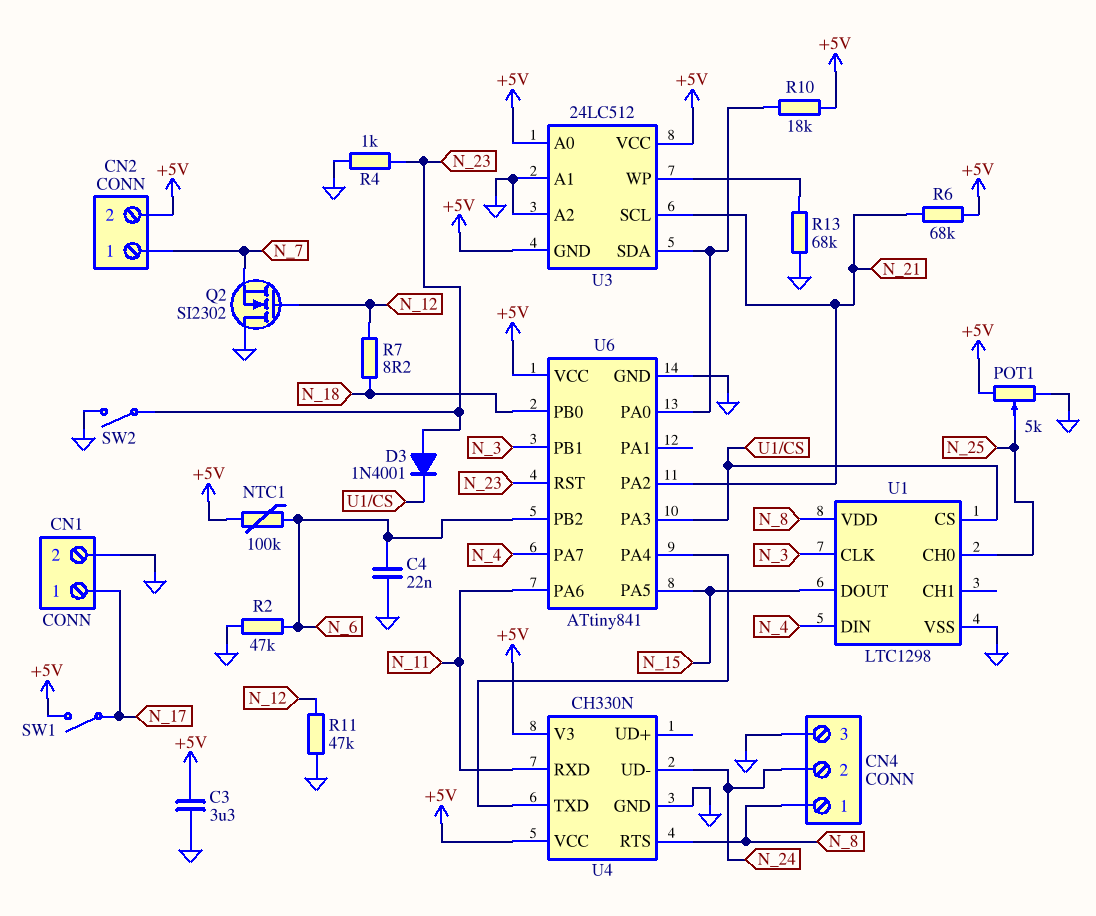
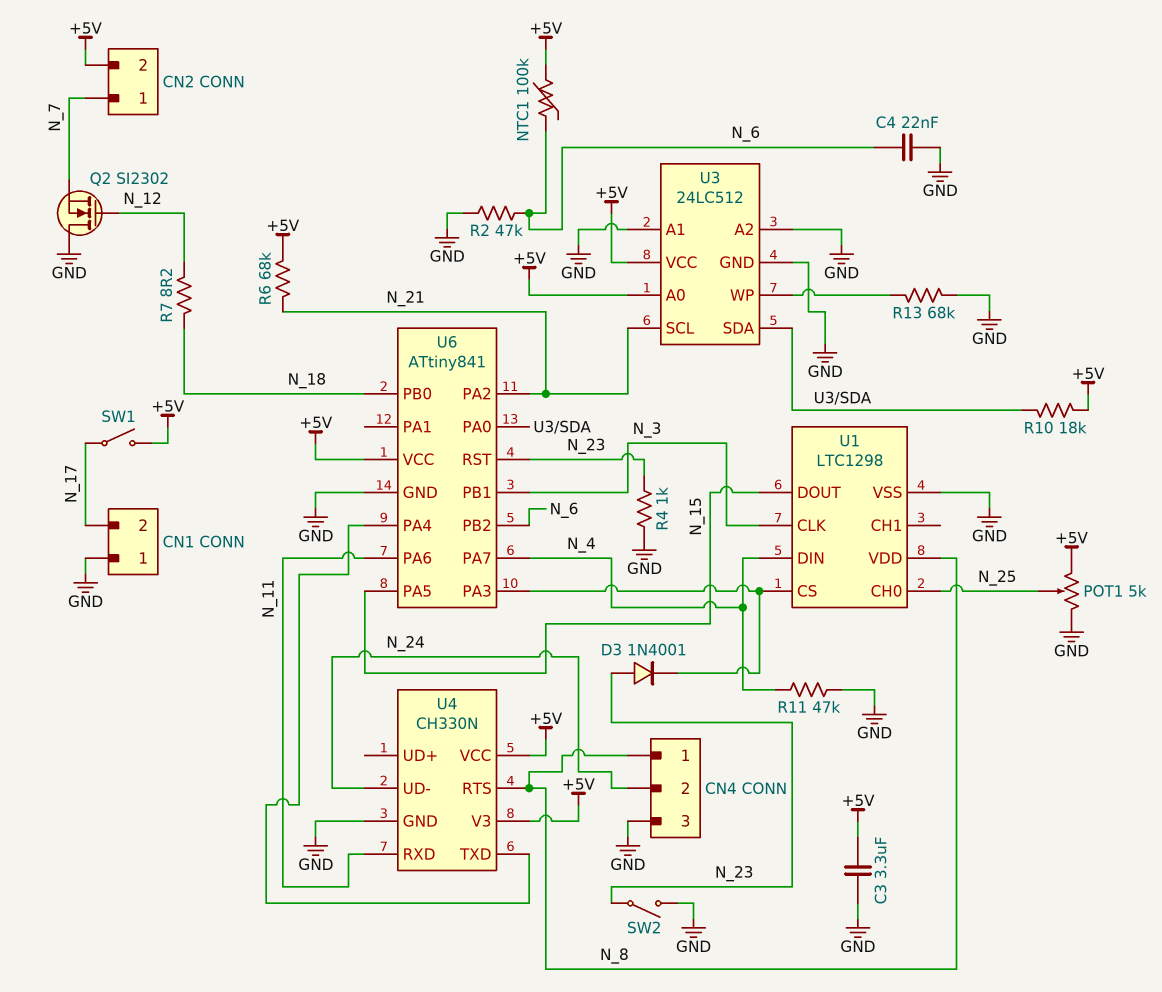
CN1 pin 1: N_17 -> GND
CN1 pin 2: GND -> N_17
R11: 47k (GND, N_12) -> 47k (GND, N_4)
U3 pin GND: +5V -> GND

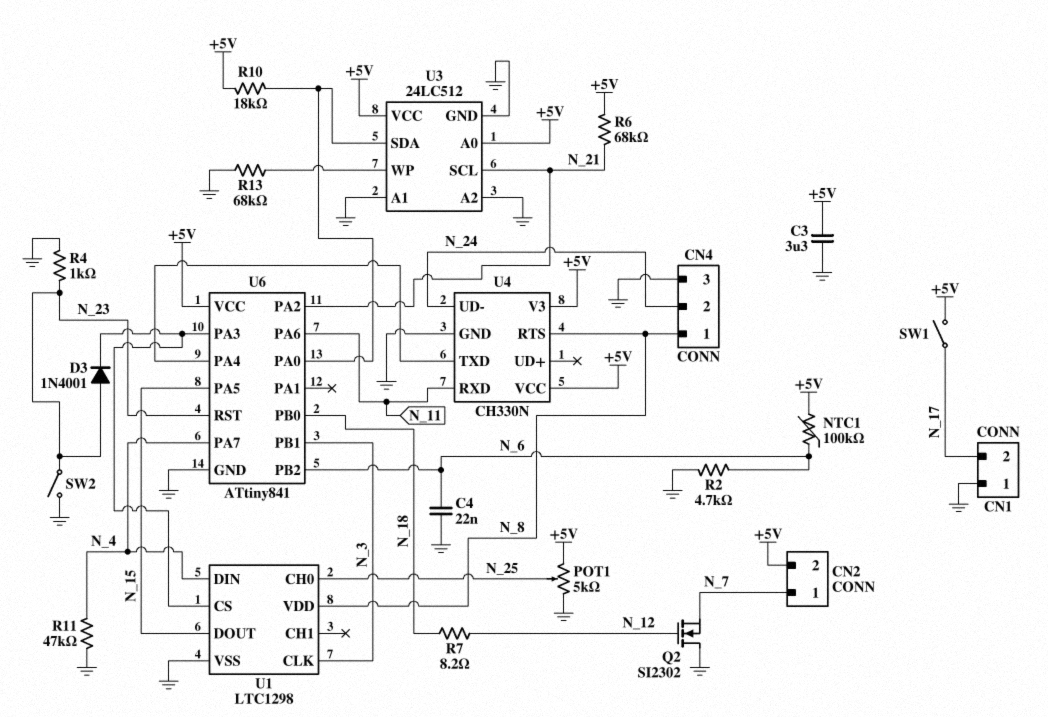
R2: 47k (GND, N_6) -> 4.7k (GND, N_6)

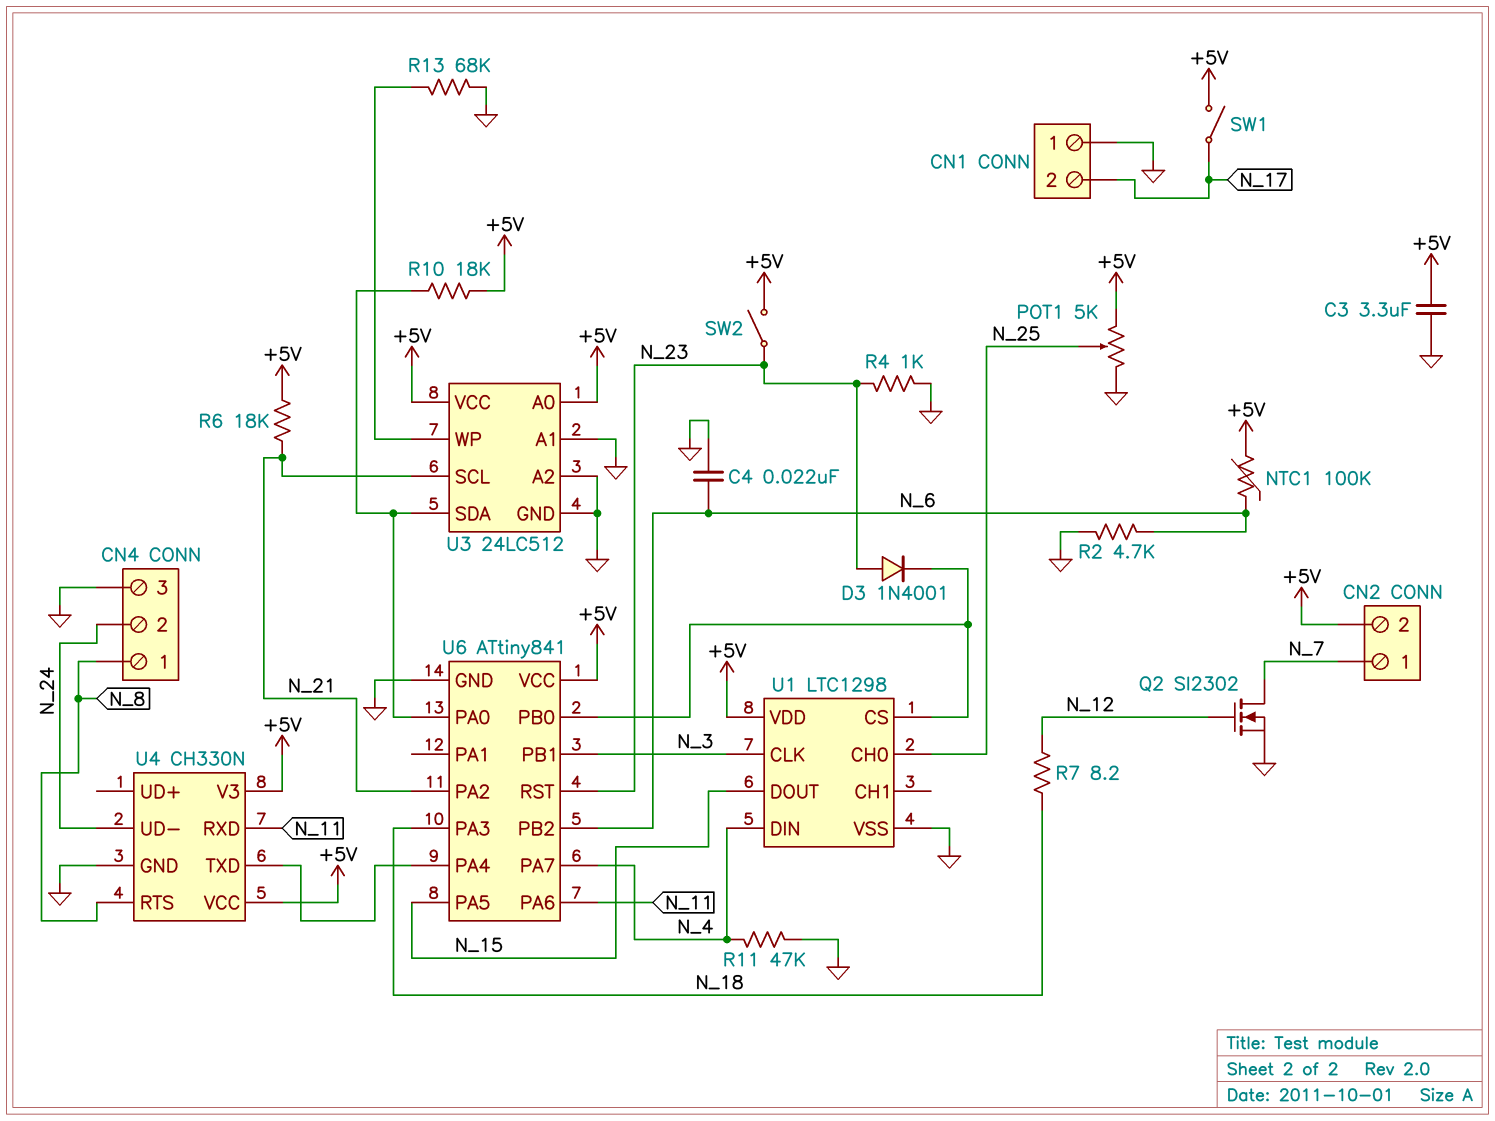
Q2: NMOS SI2302 (G N_12, D GND, S N_7) -> NMOS SI2302 (G N_12, D N_7, S GND)
R6: 68k (+5V, N_21) -> 18k (+5V, N_21)
SW2: switch (GND, N_23) -> switch (+5V, N_23)
U1 pin VDD: N_8 -> +5V
U6 pin PA3: U1/CS -> N_18
U6 pin PB0: N_18 -> U1/CS

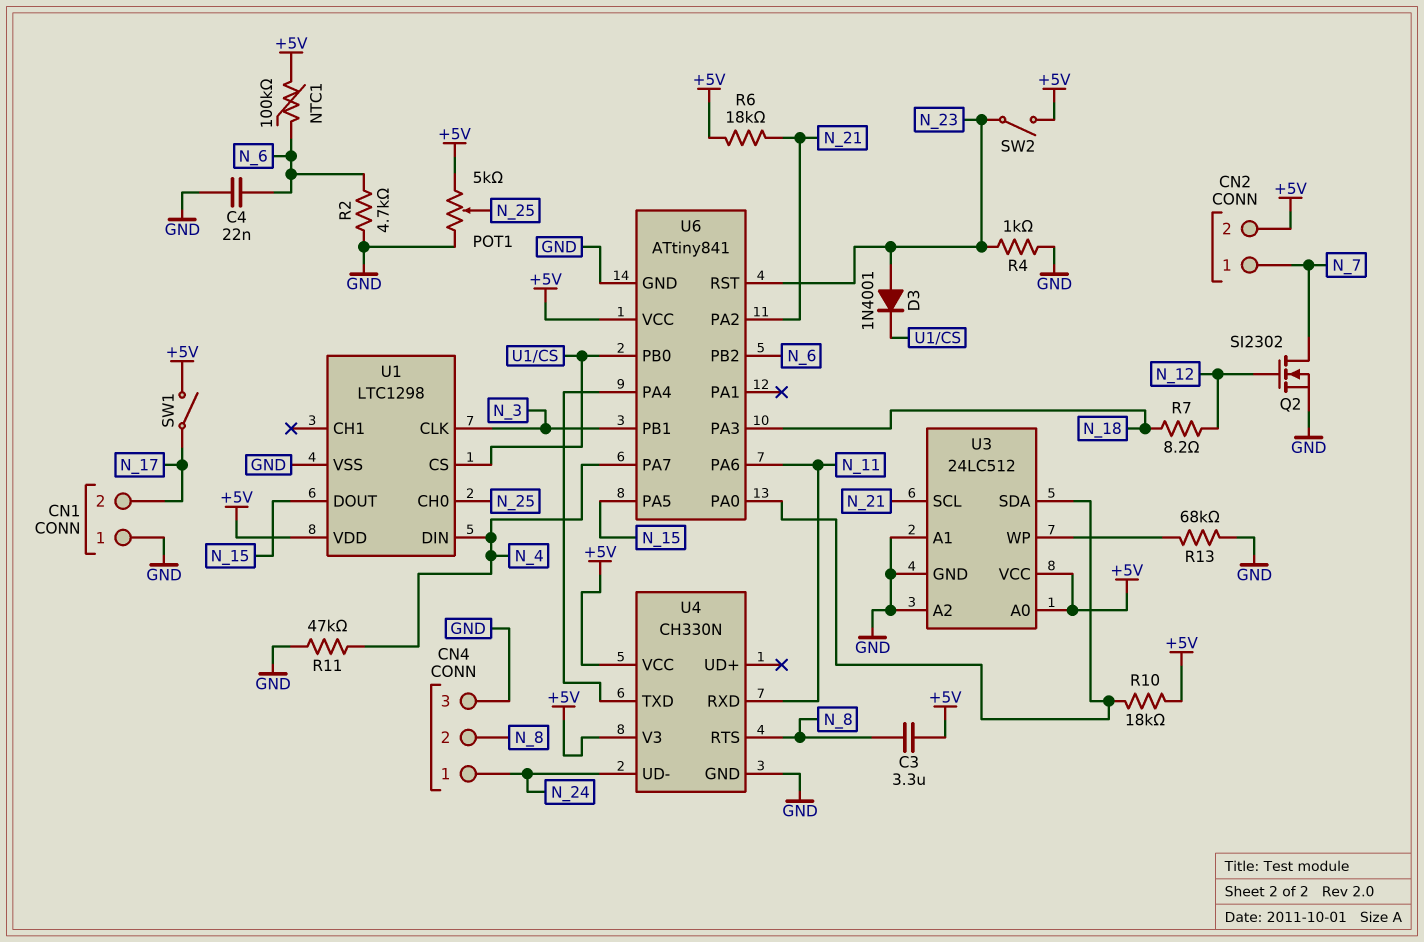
C3: 3.3uF (+5V, GND) -> 3.3uF (+5V, N_8)
CN4 pin 1: N_8 -> N_24
CN4 pin 2: N_24 -> N_8

